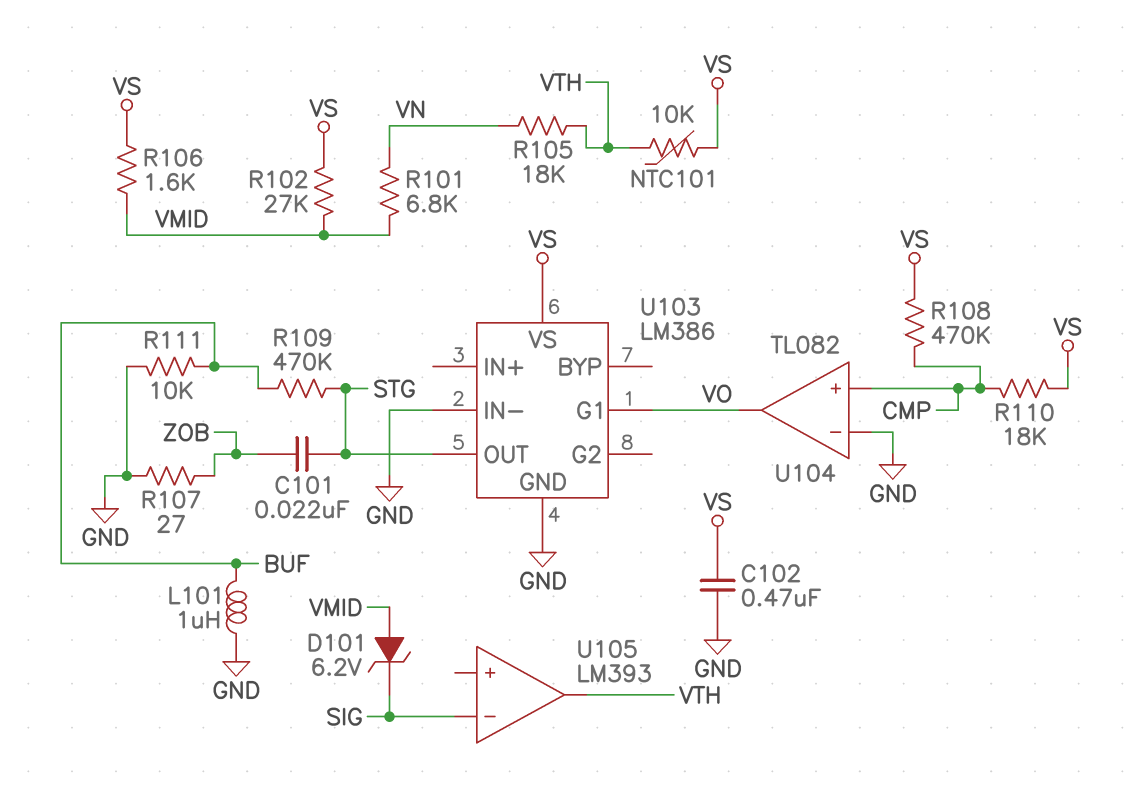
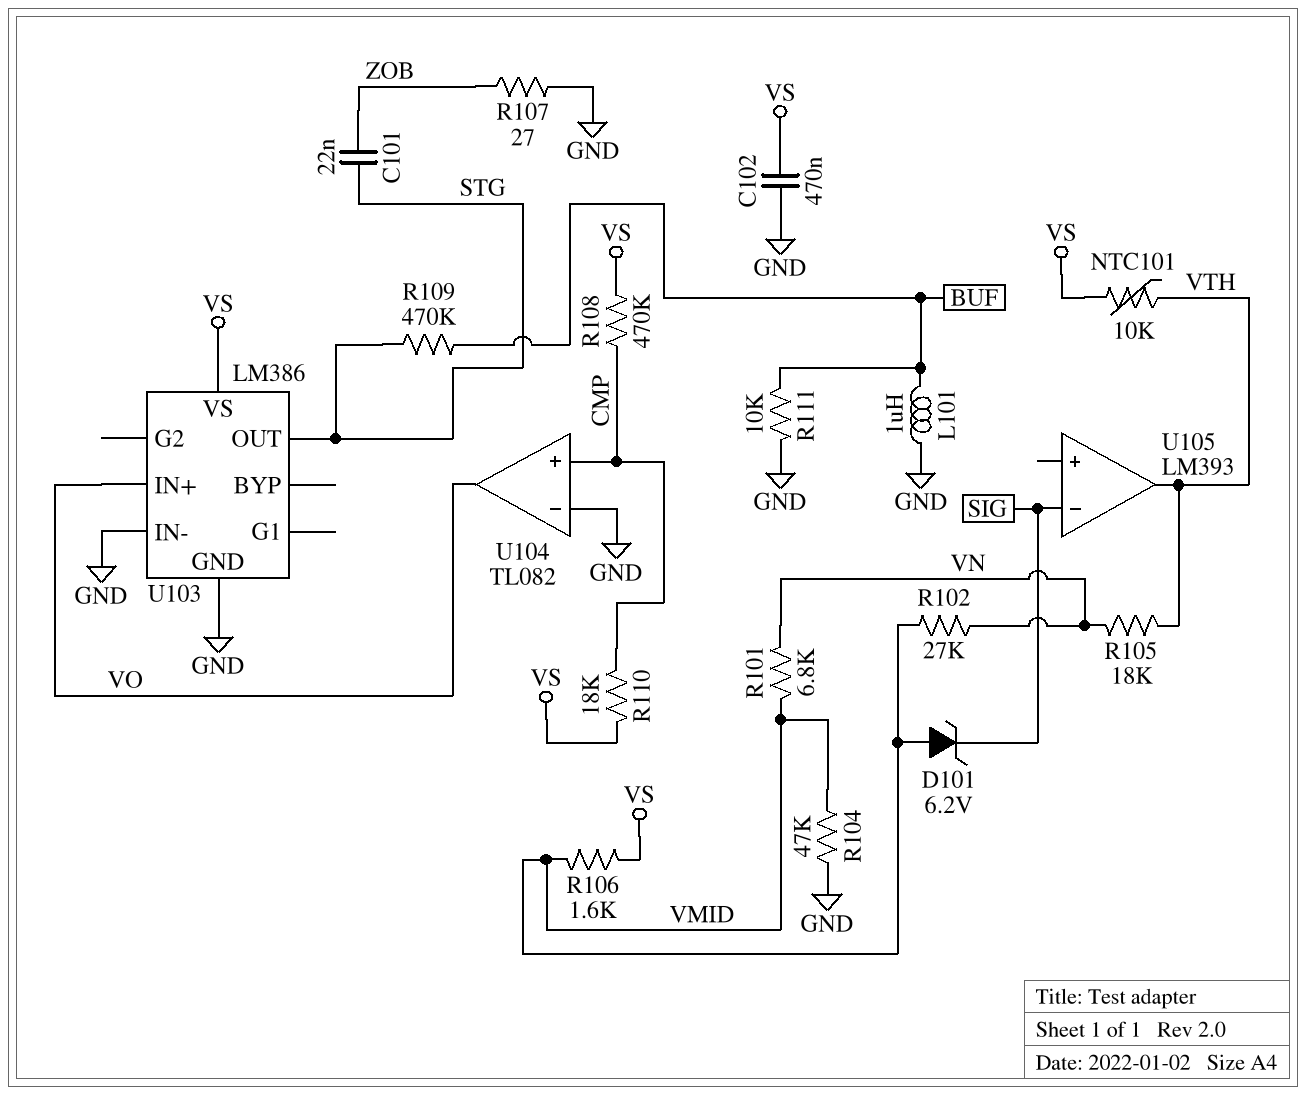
R102: 27k (VMID, VS) -> 27k (VMID, VN)
R104: none -> 47k (GND, VMID)
U103 pin G1: VO -> none
U103 pin IN+: none -> VO

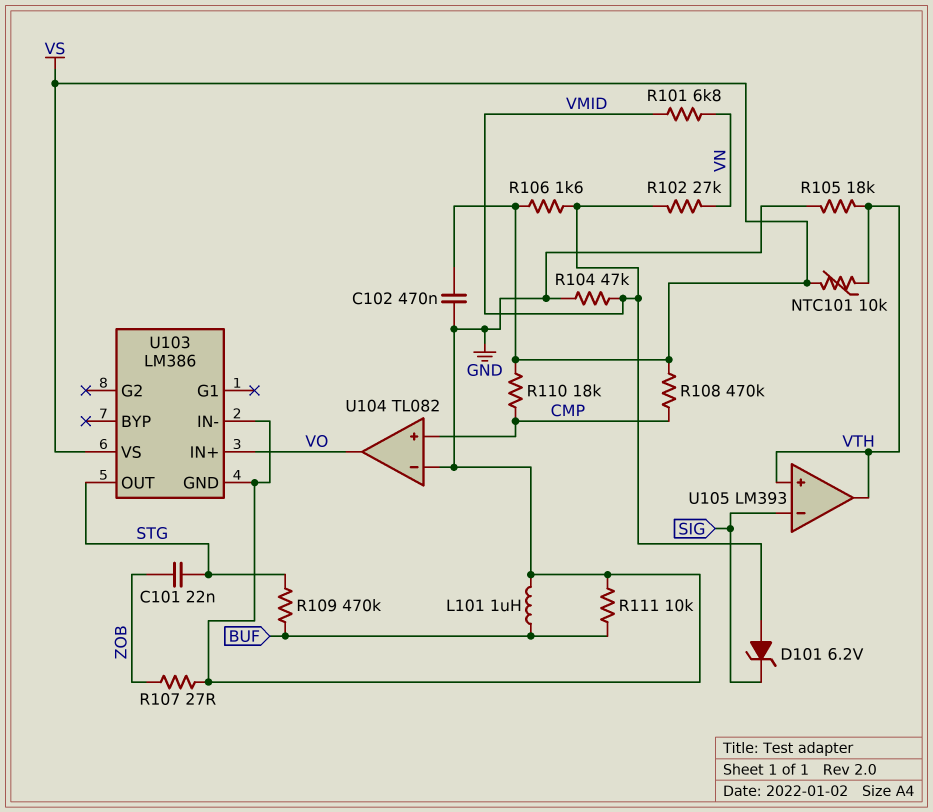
R105: 18k (VN, VTH) -> 18k (GND, VTH)
U105 pin in+: none -> VTH

